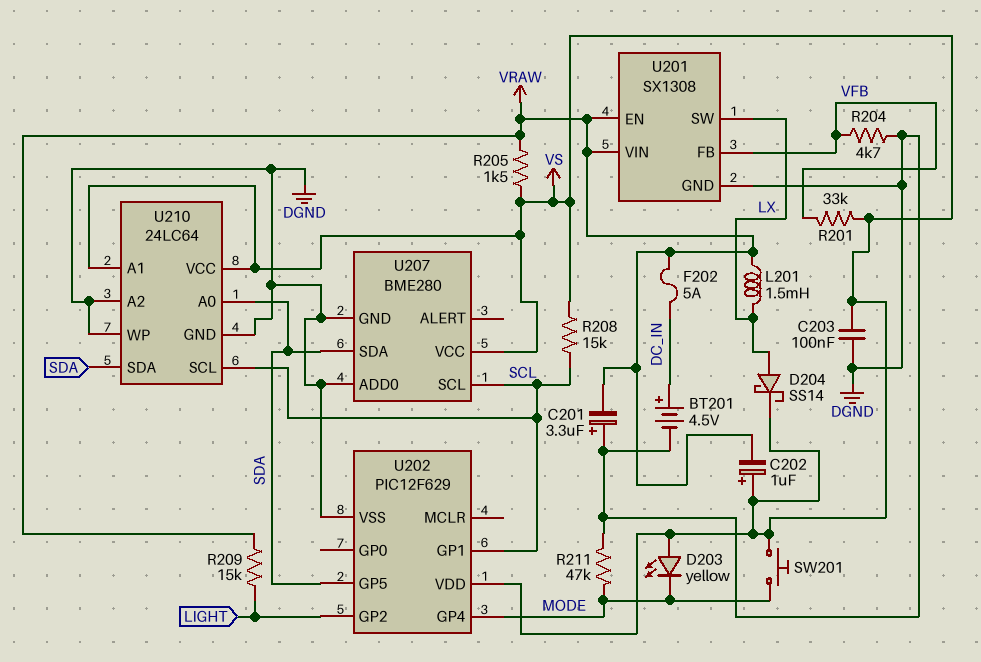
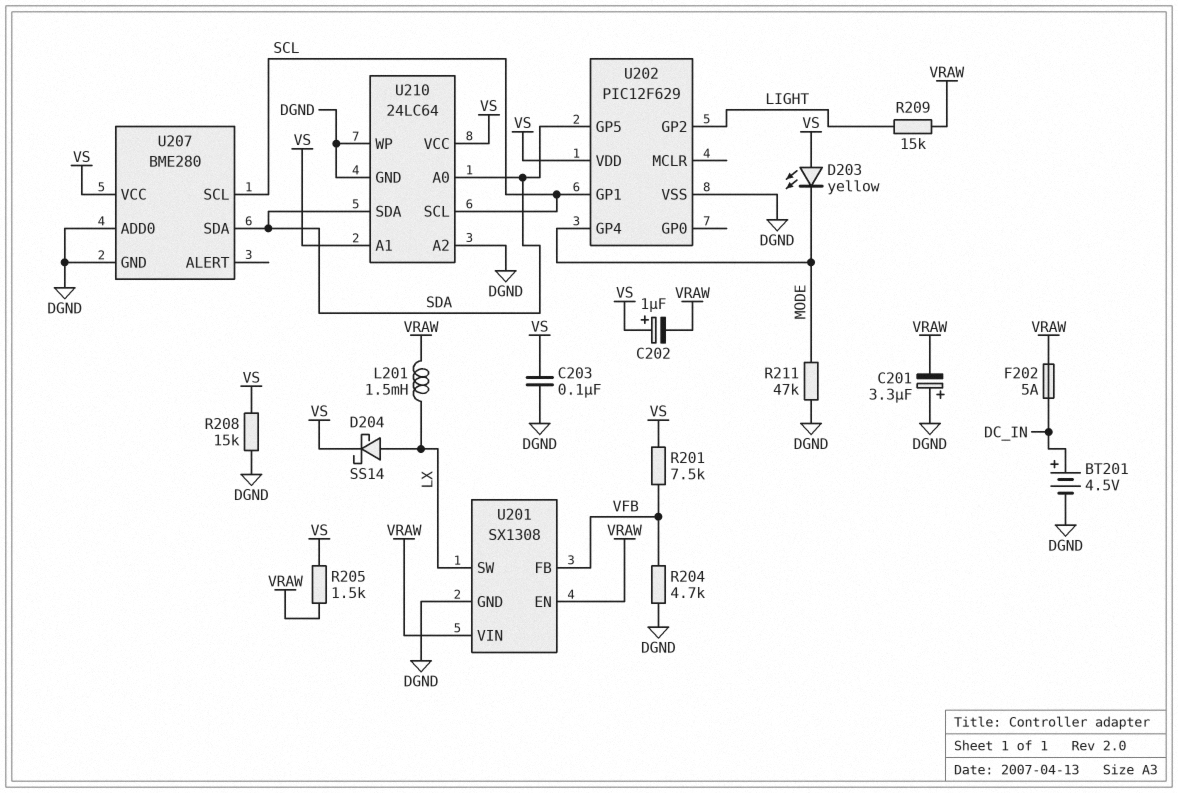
R201: 33k (VFB, VS) -> 7.5k (VFB, VS)
R208: 15k (SCL, VS) -> 15k (DGND, VS)
SW201: button (MODE, VS) -> none

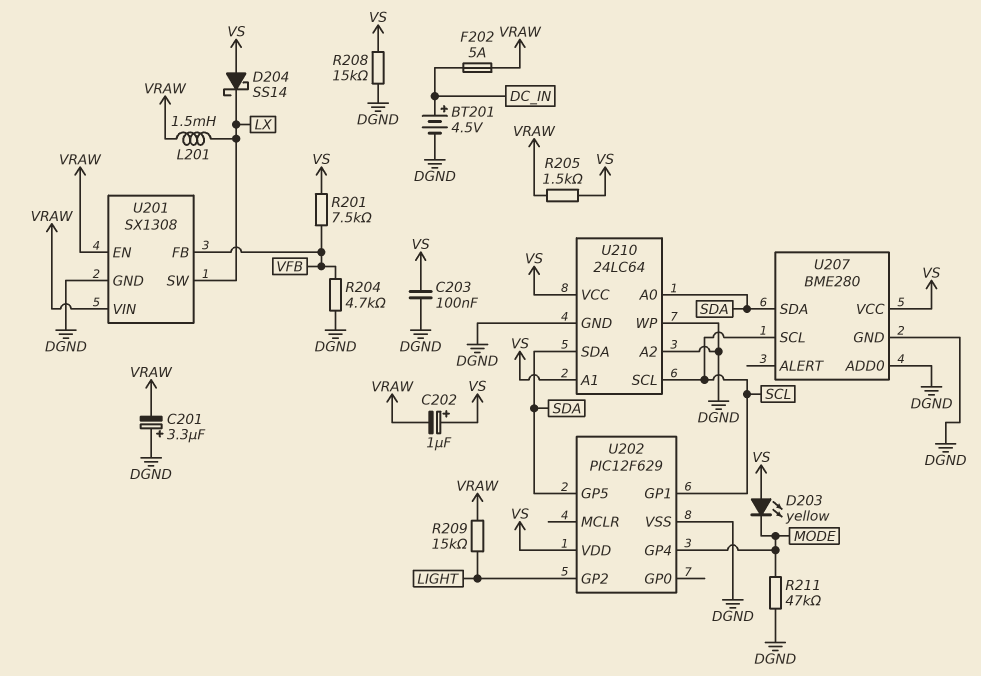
D204: schottky SS14 (A LX, K VS) -> schottky SS14 (A VS, K LX)

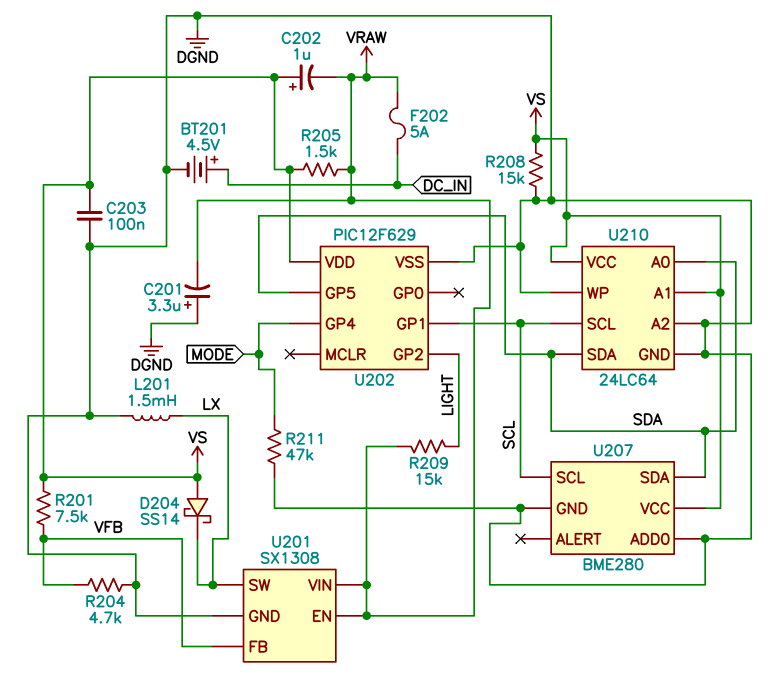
D203: LED yellow (A VS, K MODE) -> none
L201: 1.5mH (LX, VRAW) -> 1.5mH (DGND, LX)

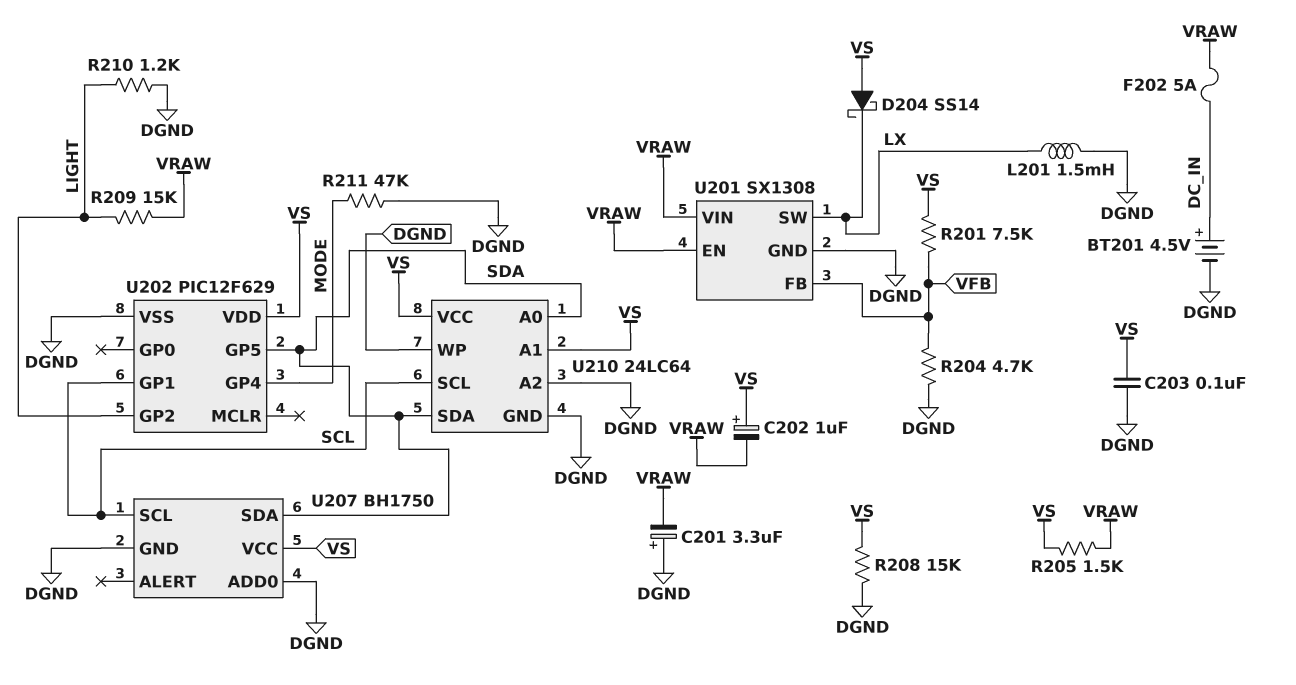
R210: none -> 1.2k (DGND, LIGHT)
U207: BME280 -> BH1750

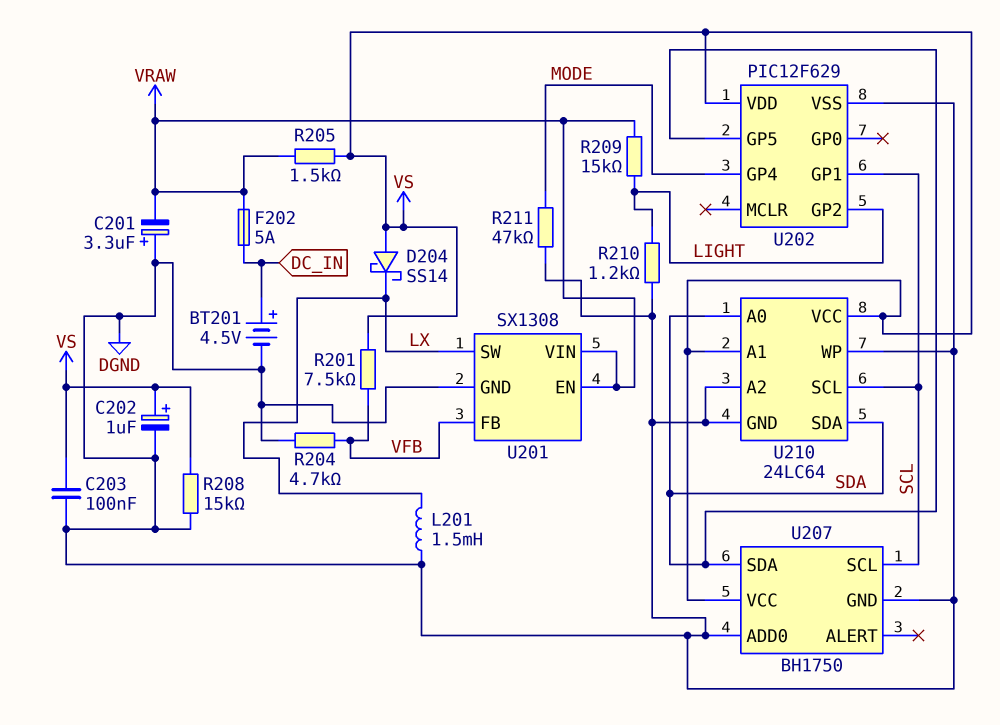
C202: 1uF (plus VS, minus VRAW) -> 1uF (plus VS, minus DGND)

